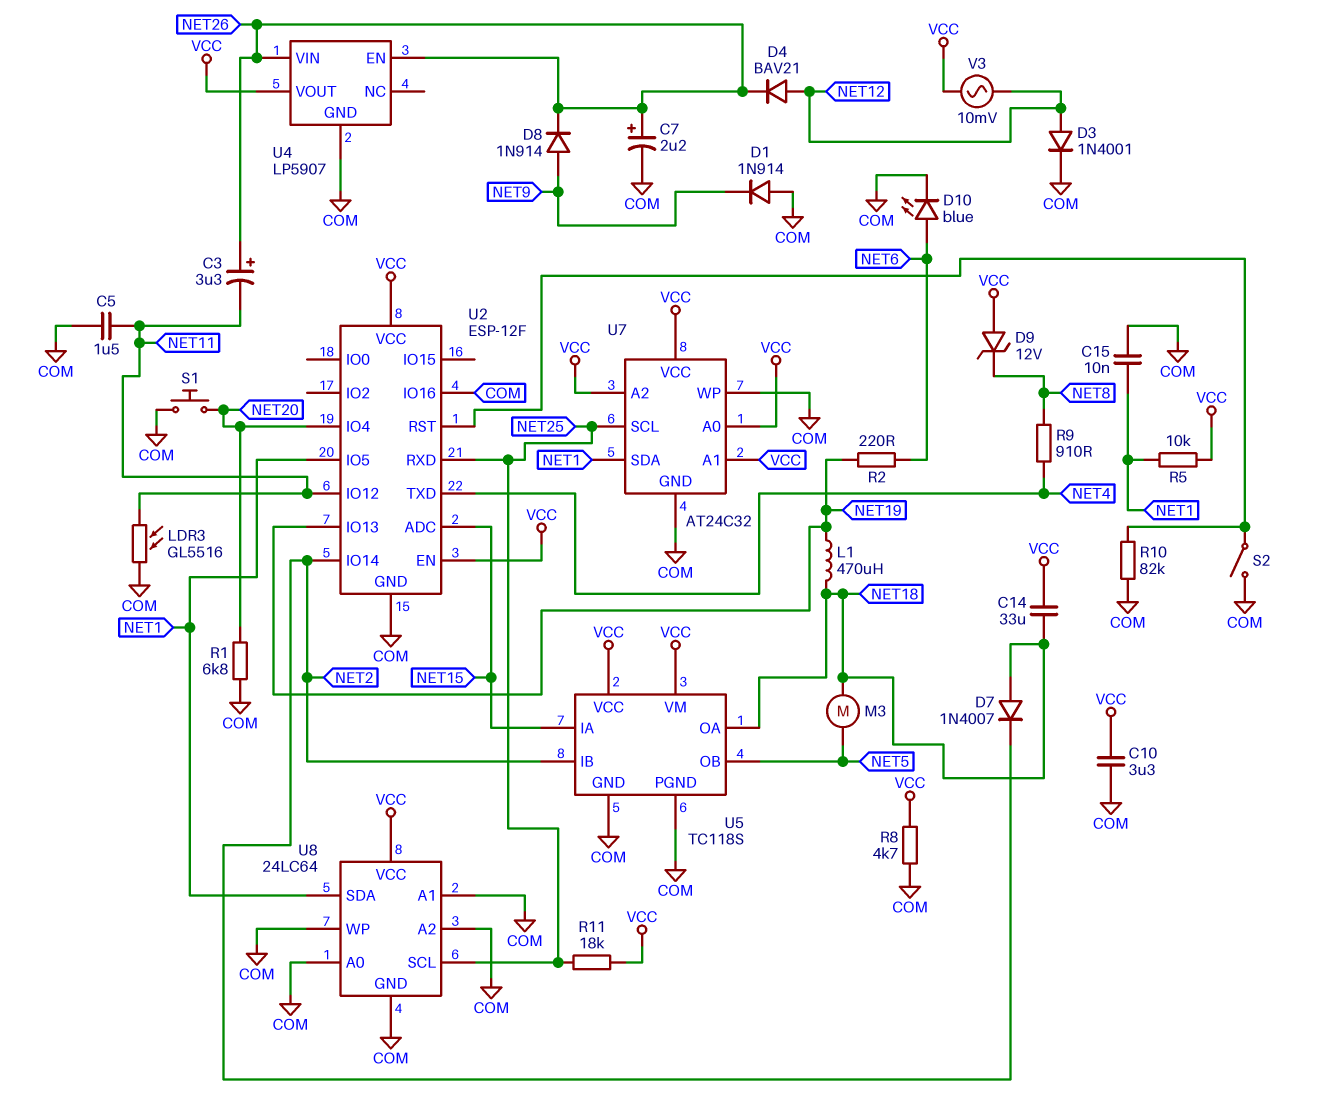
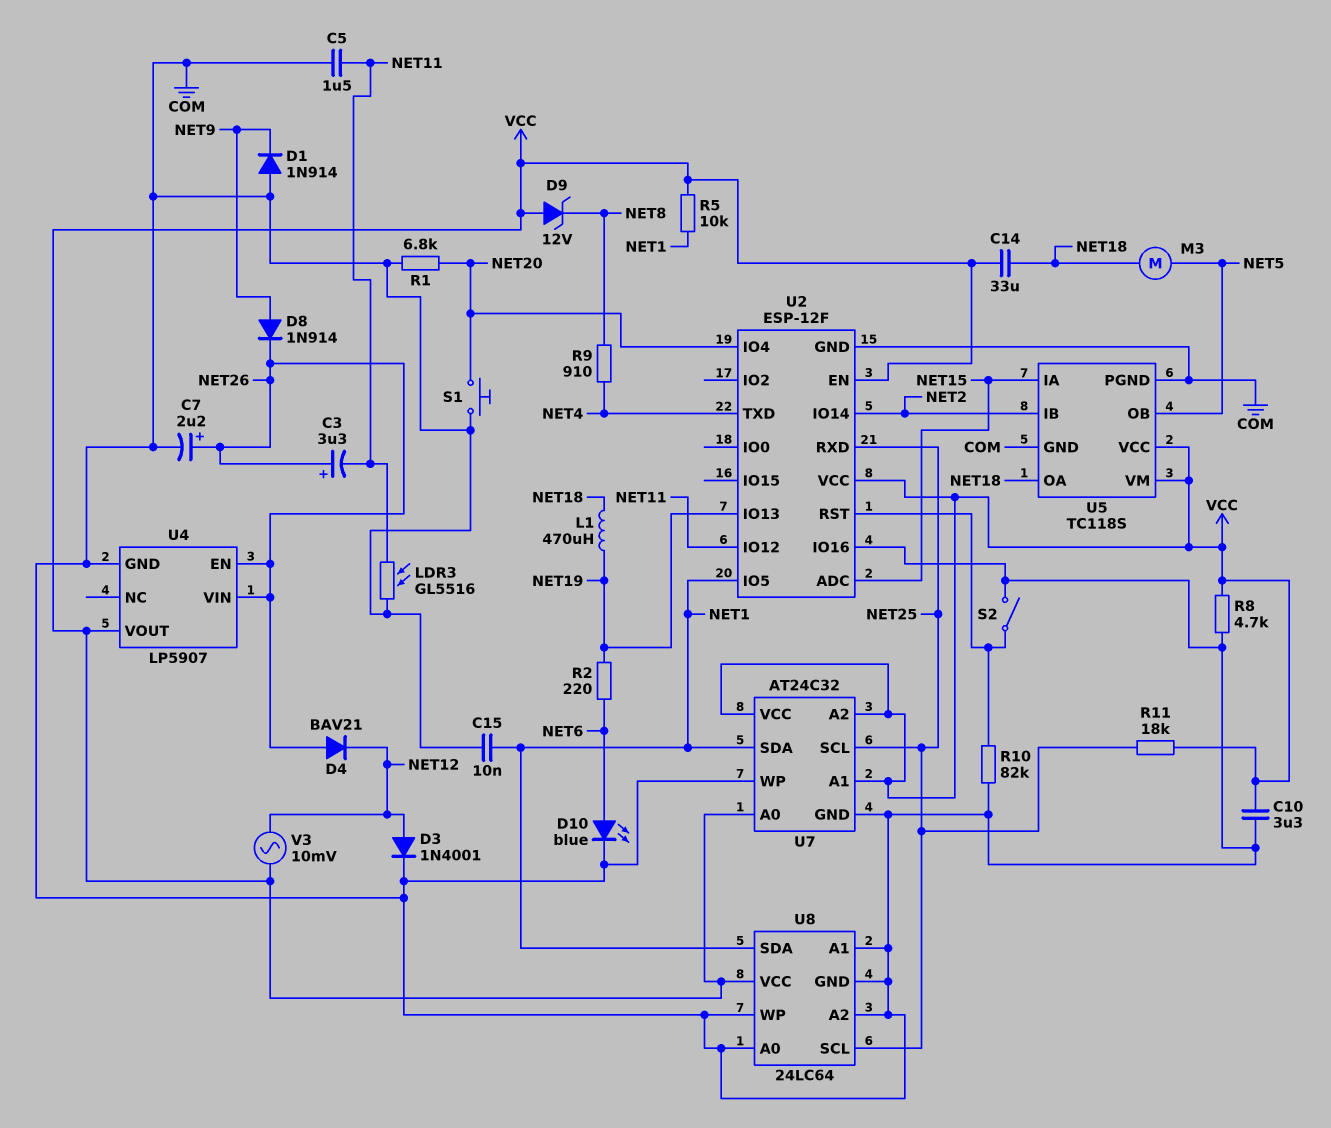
D4: diode BAV21 (A NET12, K NET26) -> diode BAV21 (A NET26, K NET12)
D7: diode 1N4007 (A NET18, K NET2) -> none

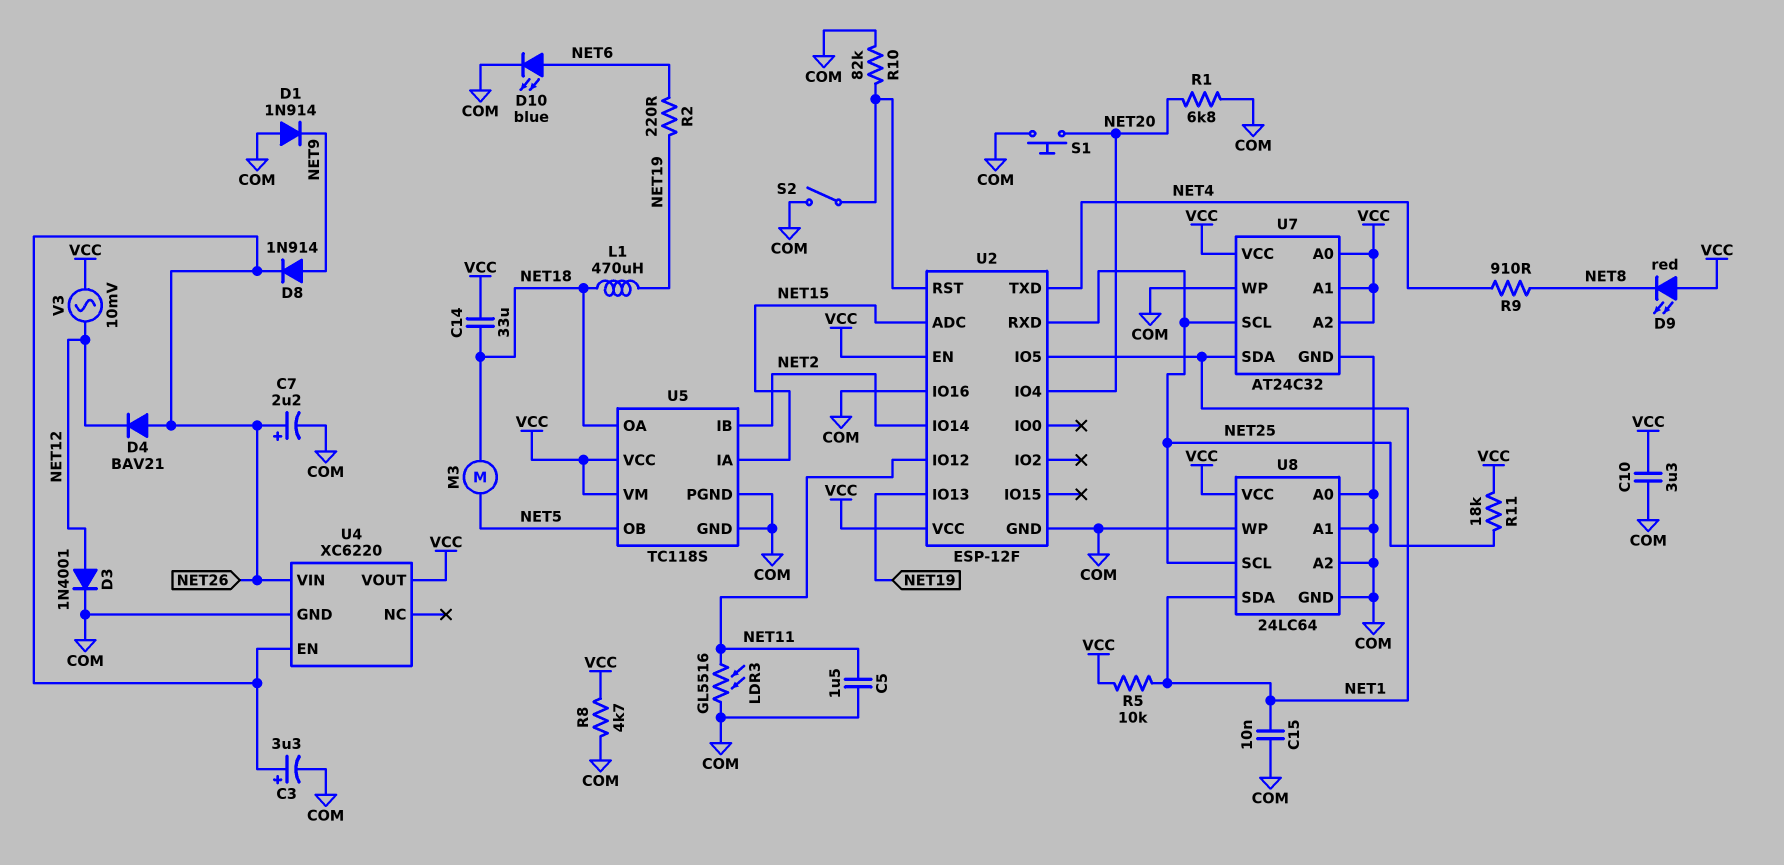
C3: 3.3uF (plus NET26, minus NET11) -> 3.3uF (plus NET26, minus COM)
D9: zener 12V (A VCC, K NET8) -> LED red (A VCC, K NET8)
U4: LP5907 -> XC6220

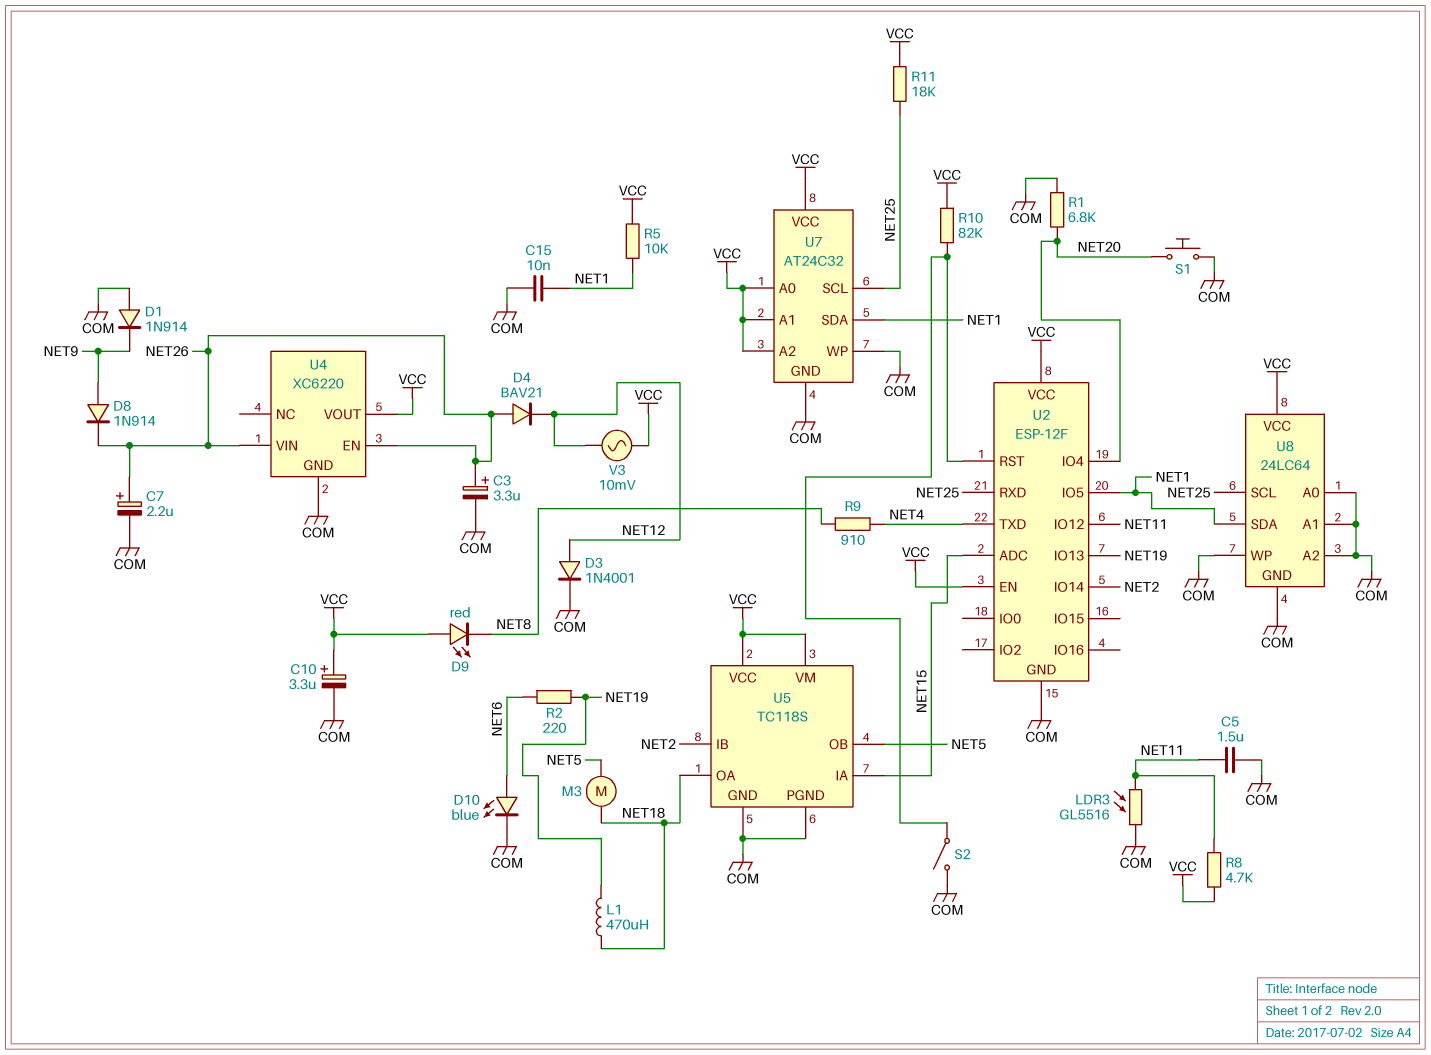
C10: 3.3uF (COM, VCC) -> 3.3uF (plus VCC, minus COM)
C14: 33uF (NET18, VCC) -> none
R8: 4.7k (COM, VCC) -> 4.7k (NET11, VCC)
R10: 82k (COM, U2/RST) -> 82k (U2/RST, VCC)
U2 pin IO16: COM -> none

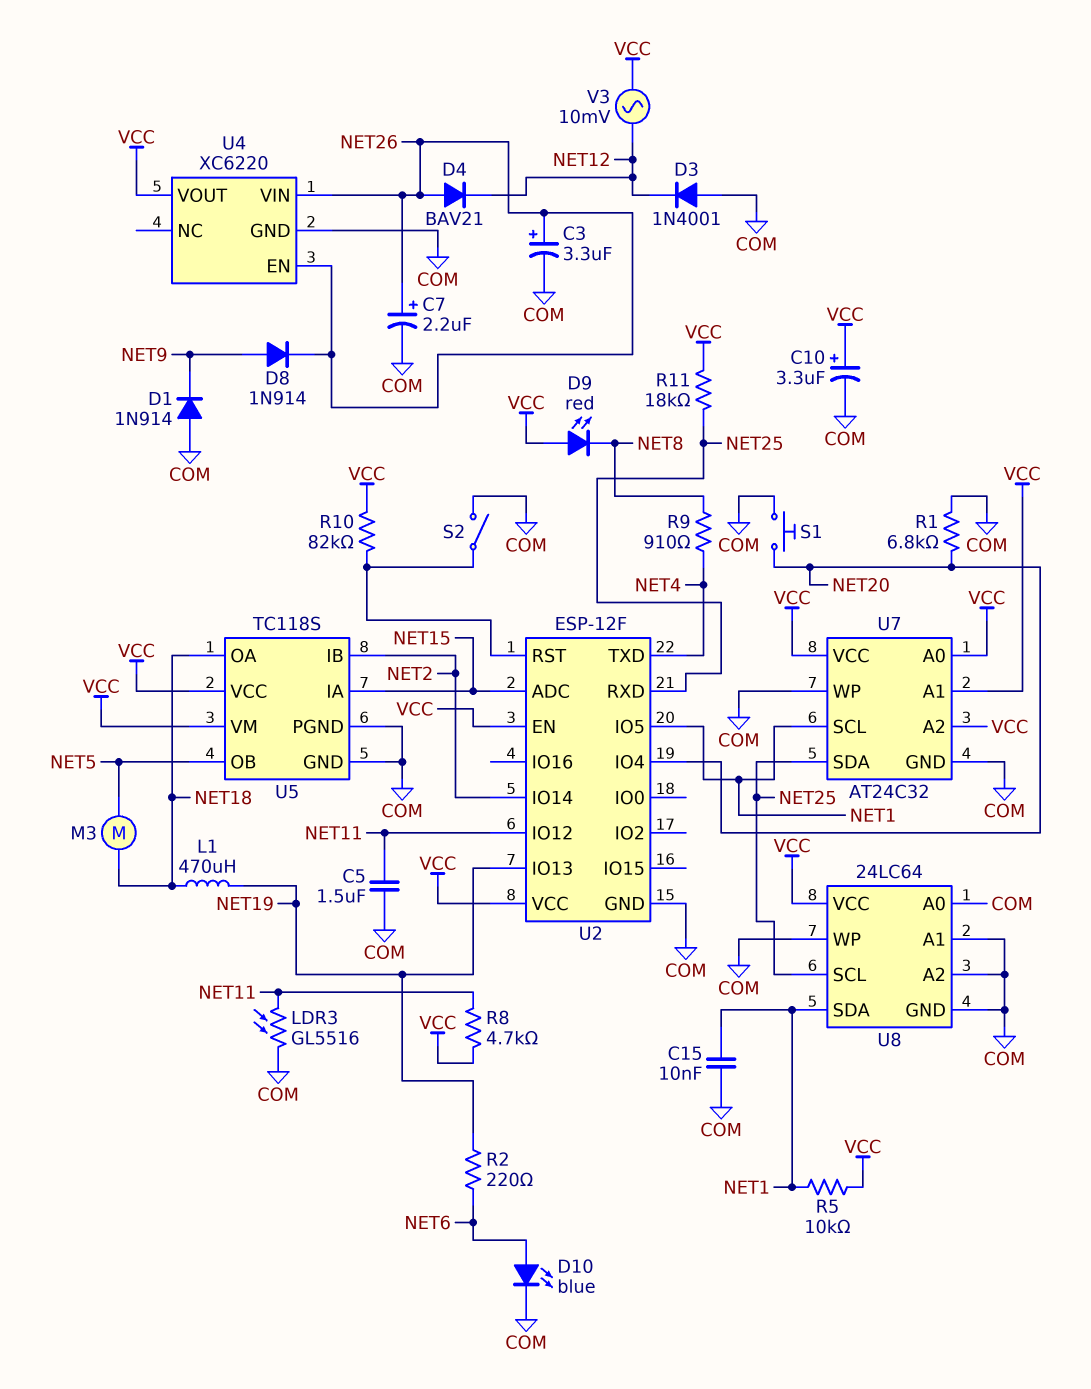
D3: diode 1N4001 (A NET12, K COM) -> diode 1N4001 (A COM, K NET12)
U7 pin SCL: NET25 -> NET1
U7 pin SDA: NET1 -> NET25

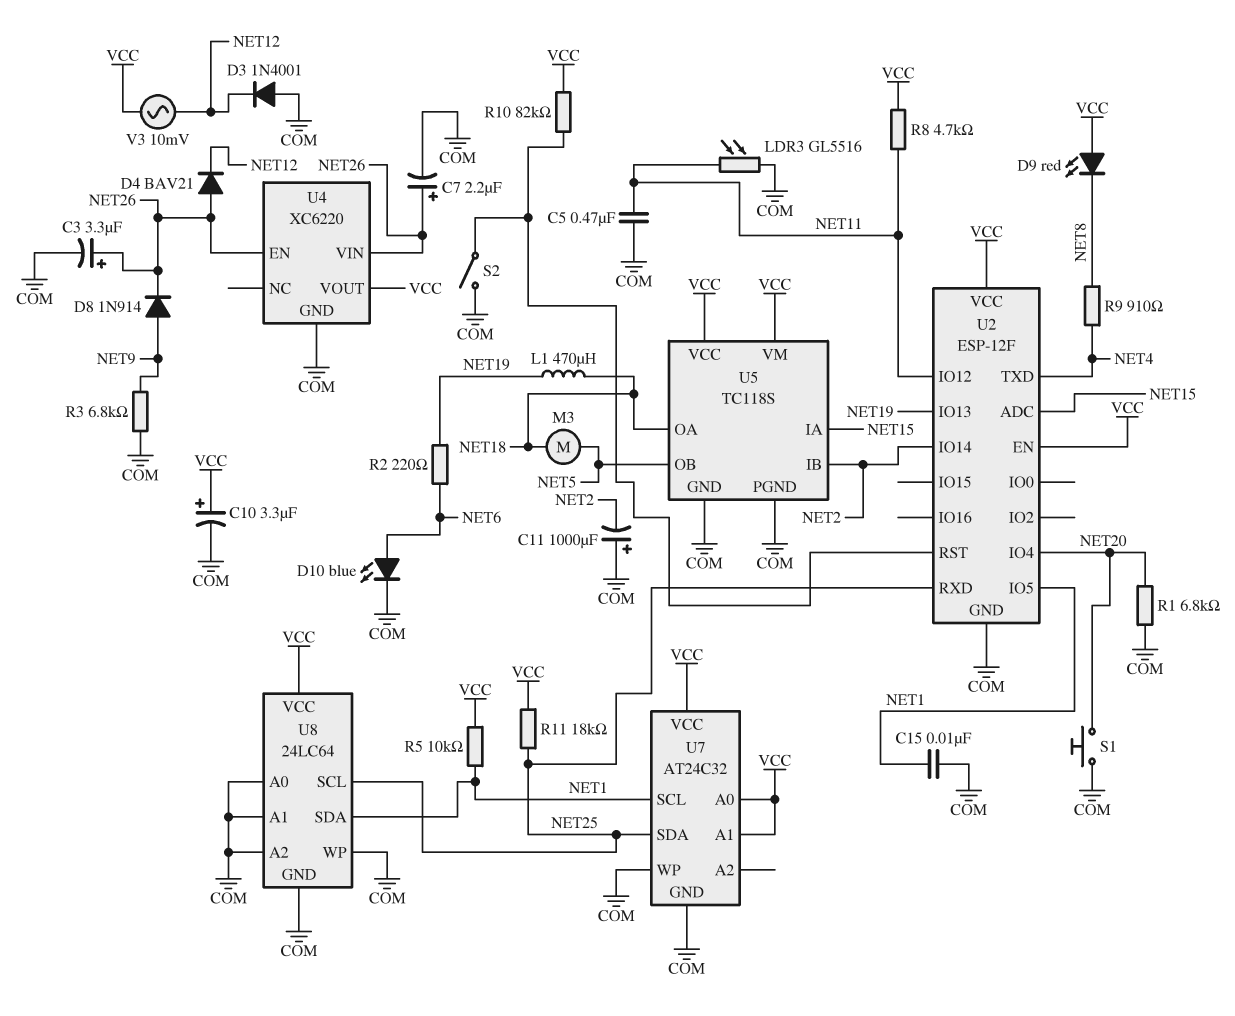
C5: 1.5uF (COM, NET11) -> 470nF (COM, NET11)
C11: none -> 1000uF (plus COM, minus NET2)
D1: diode 1N914 (A COM, K NET9) -> none
R3: none -> 6.8k (COM, NET9)
U7 pin A2: VCC -> none

